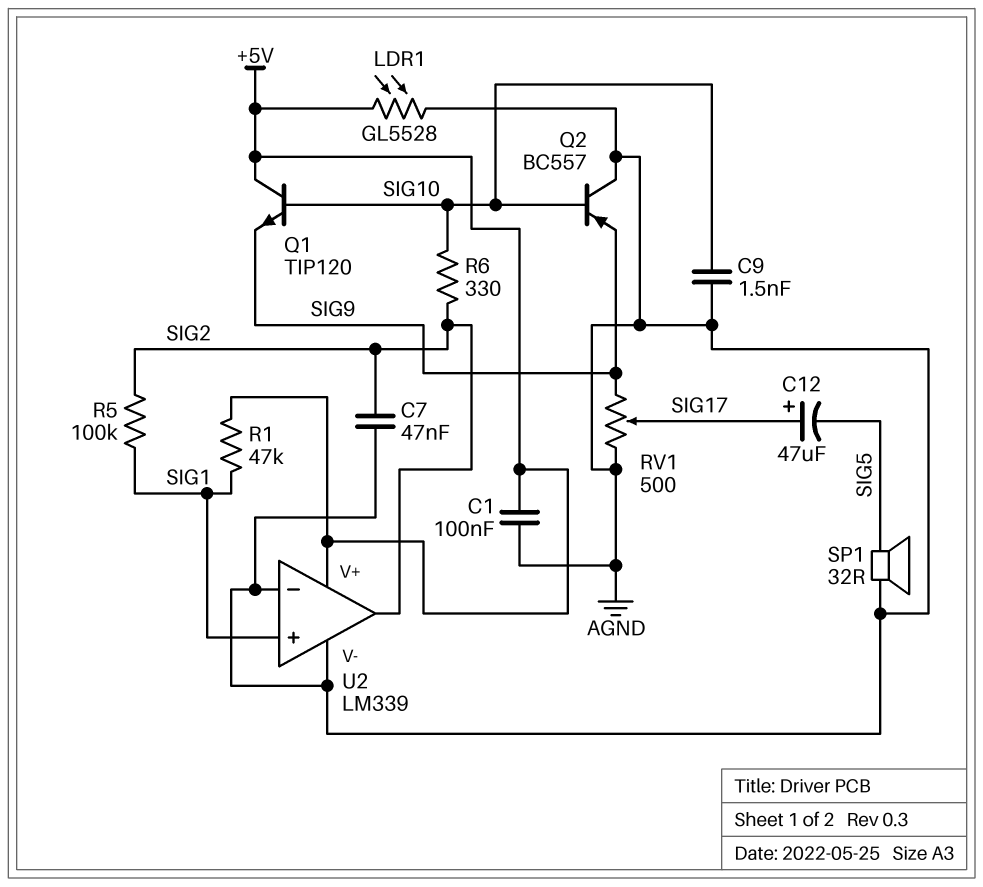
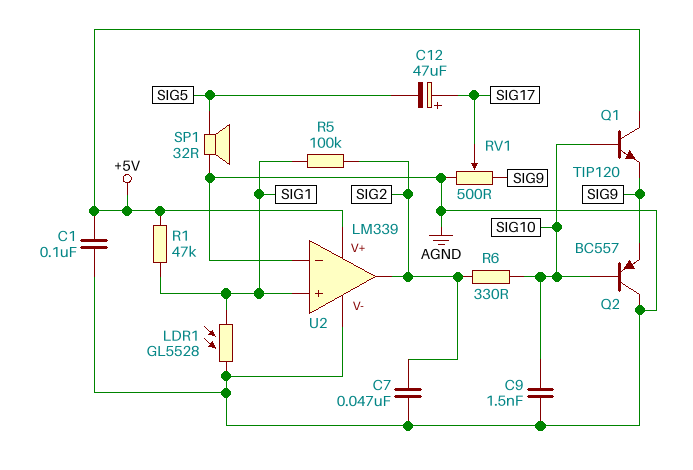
LDR1: GL5528 (+5V, AGND) -> GL5528 (AGND, SIG1)

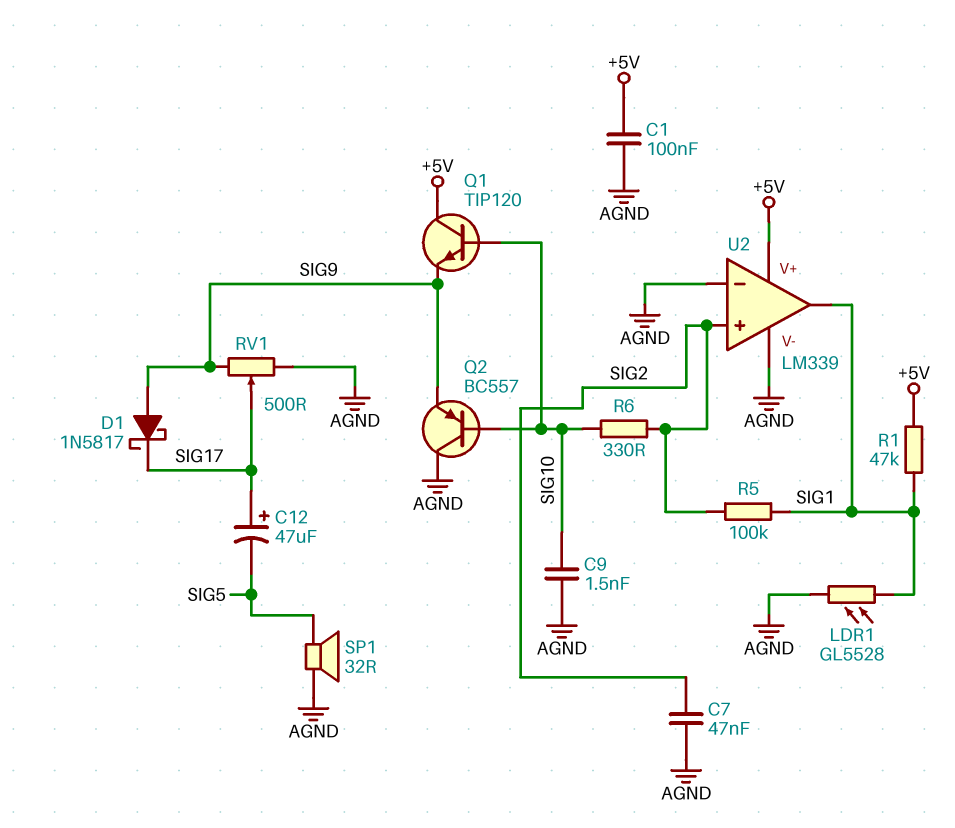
D1: none -> schottky 1N5817 (A SIG9, K SIG17)
U2 pin in+: SIG1 -> SIG2
U2 pin out: SIG2 -> SIG1

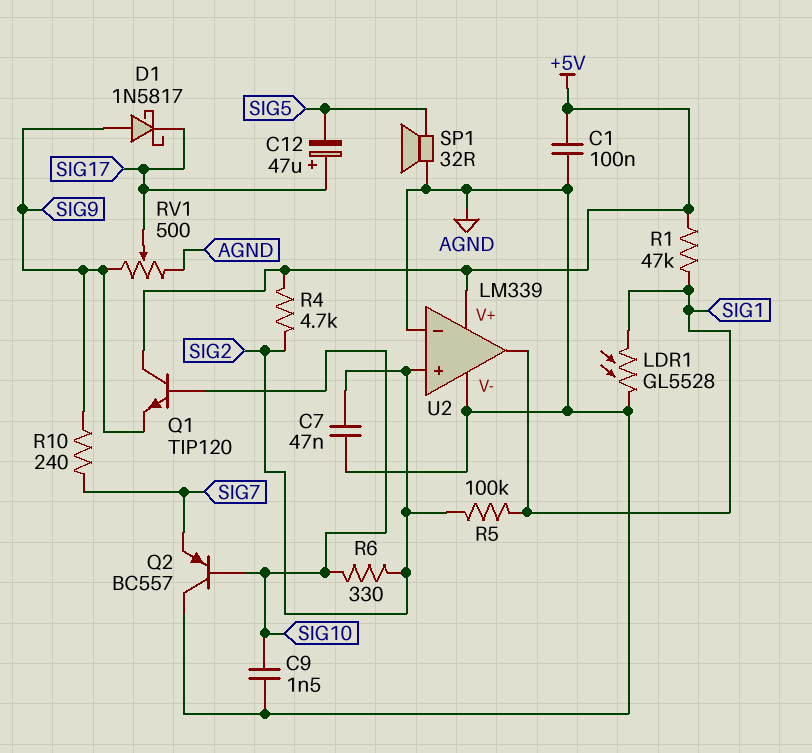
Q2: PNP BC557 (B SIG10, C AGND, E SIG9) -> PNP BC557 (B SIG10, C AGND, E SIG7)
R4: none -> 4.7k (+5V, SIG2)
R10: none -> 240 (SIG7, SIG9)

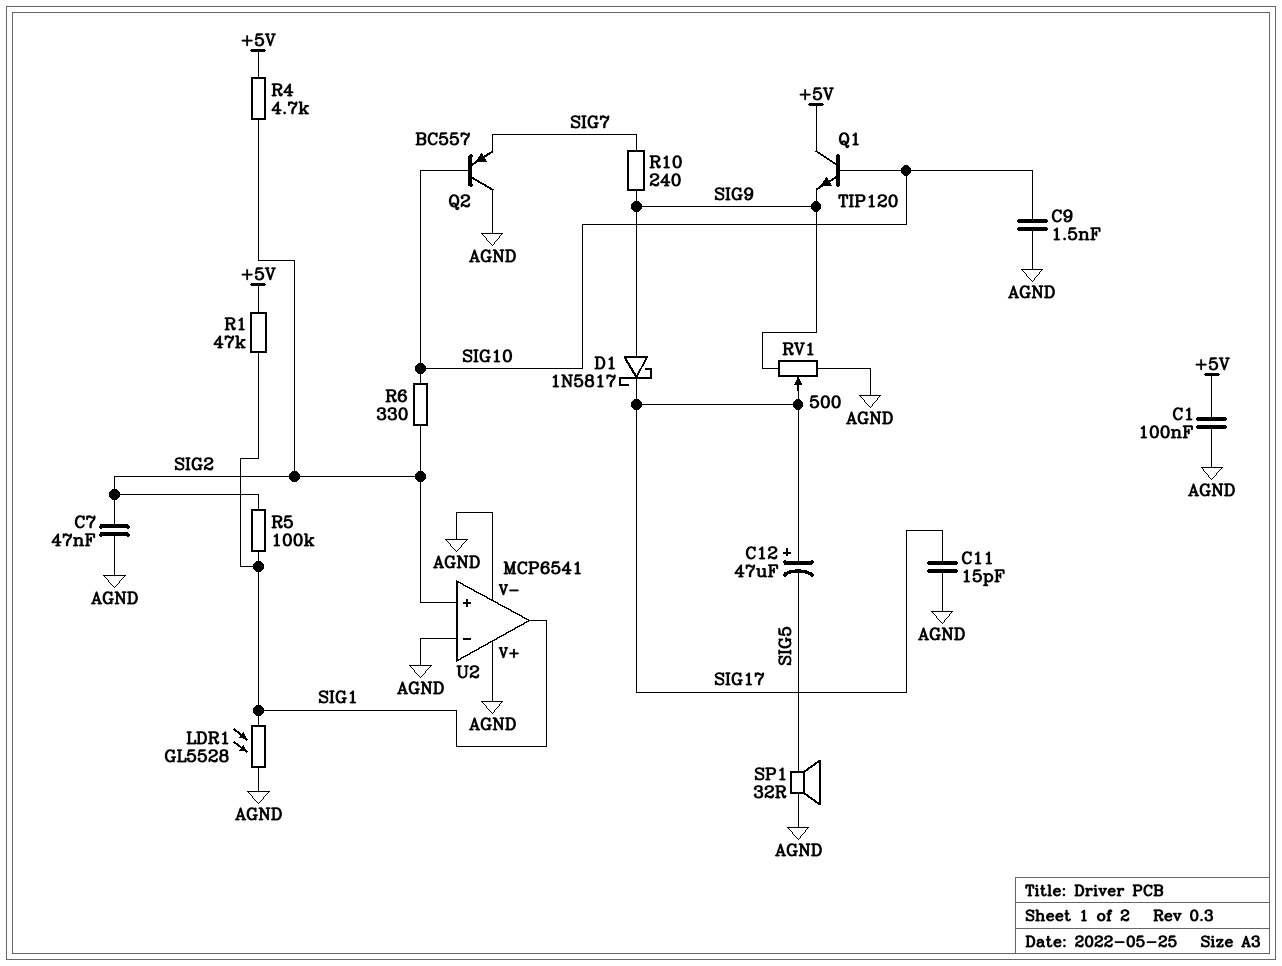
C11: none -> 15pF (AGND, SIG17)
U2: LM339 -> MCP6541
U2 pin V+: +5V -> AGND

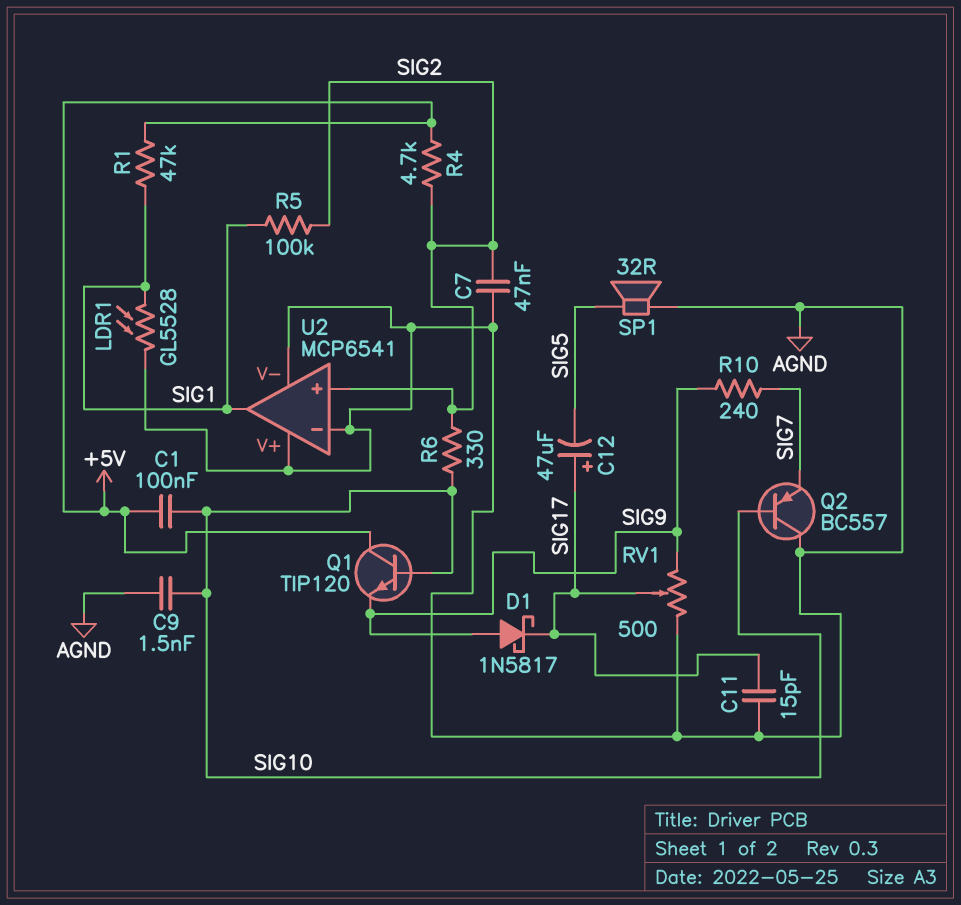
C1: 100nF (+5V, AGND) -> 100nF (+5V, SIG10)

